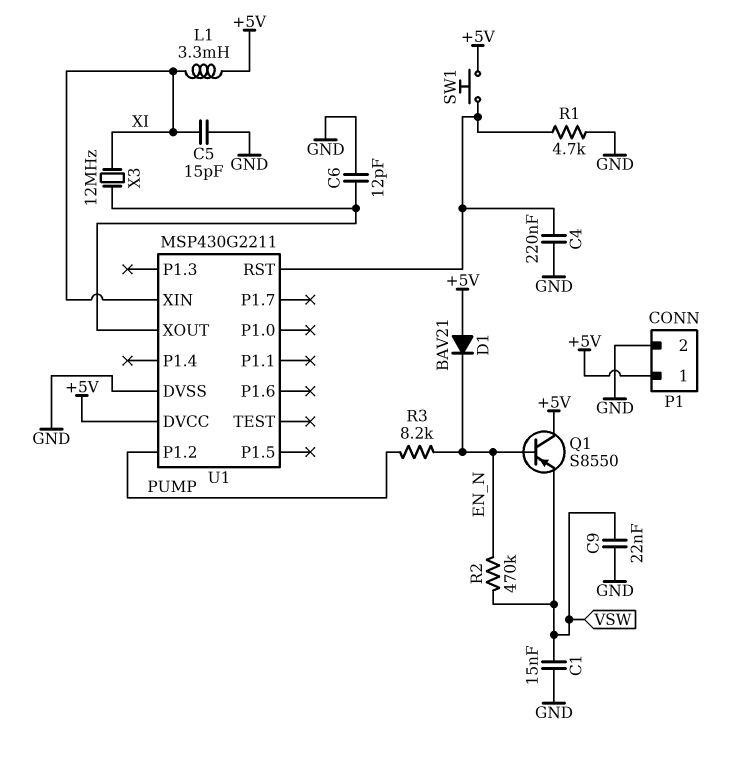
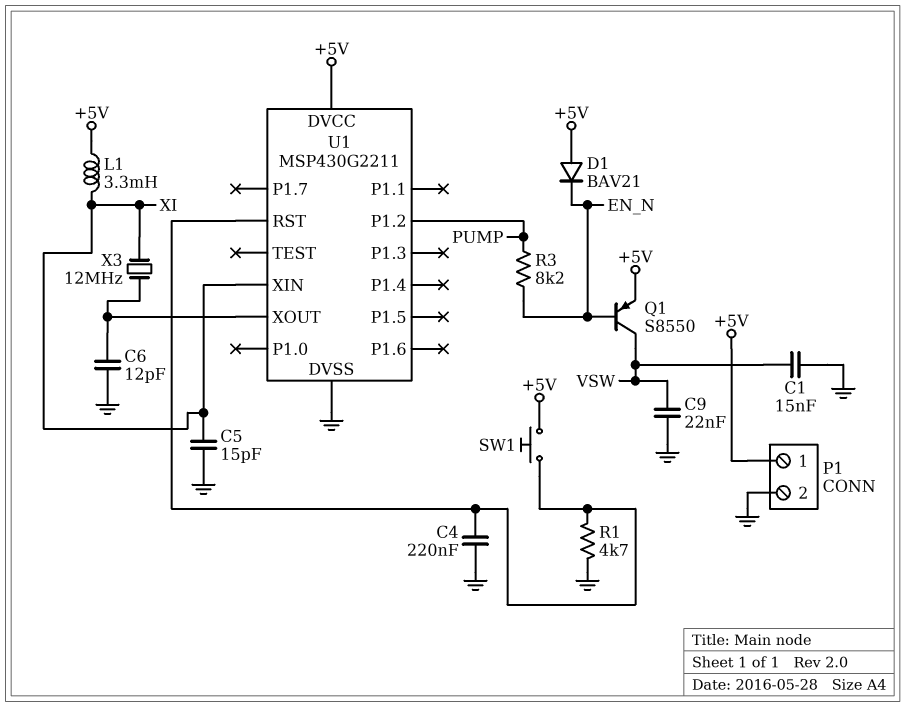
Q1: PNP S8550 (B EN_N, C +5V, E VSW) -> PNP S8550 (B EN_N, C VSW, E +5V)
R2: 470k (EN_N, VSW) -> none

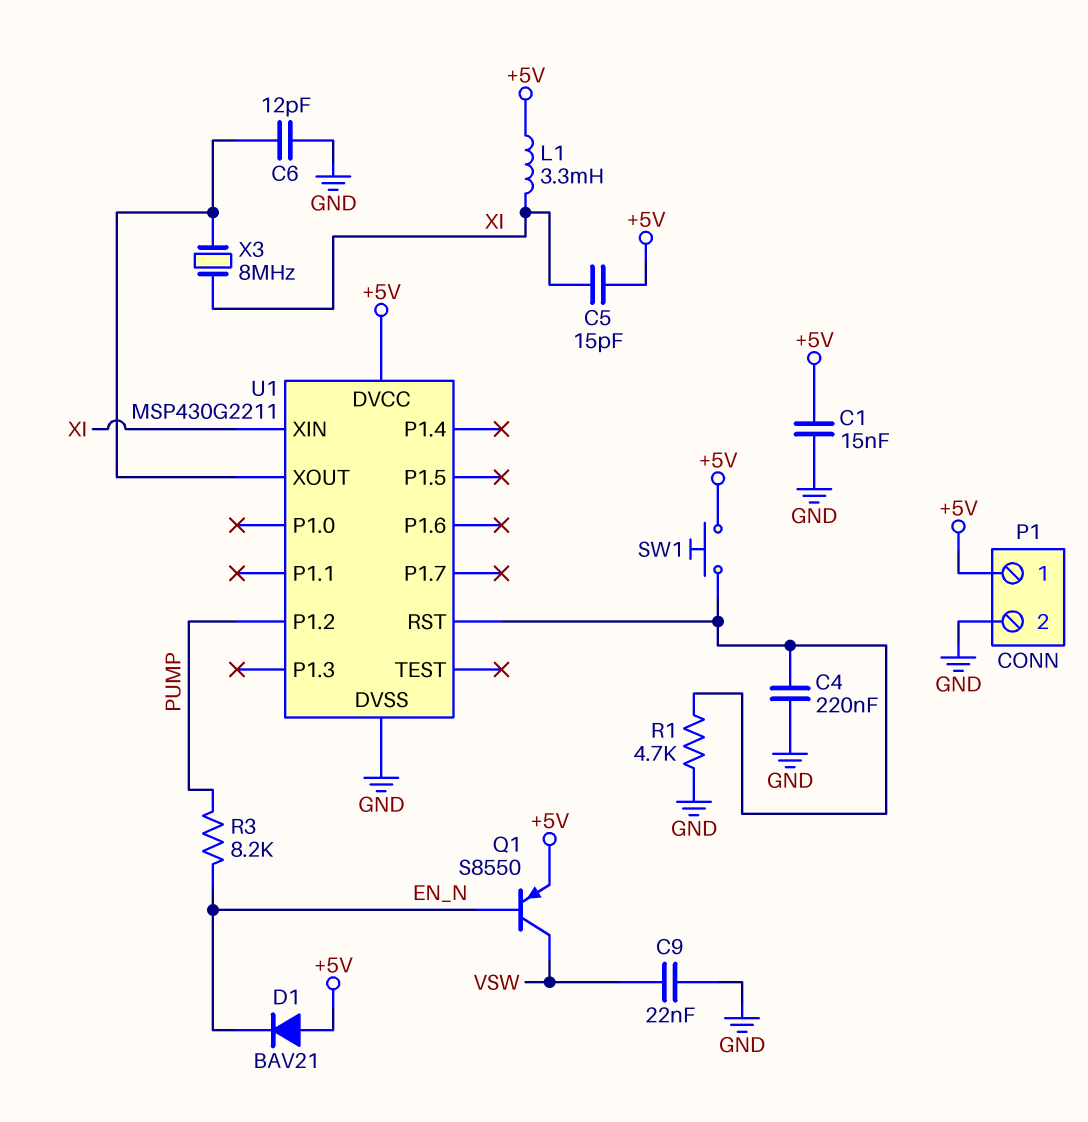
C1: 15nF (GND, VSW) -> 15nF (+5V, GND)
C5: 15pF (GND, XI) -> 15pF (+5V, XI)
X3: 12MHz (U1/XOUT, XI) -> 8MHz (U1/XOUT, XI)

